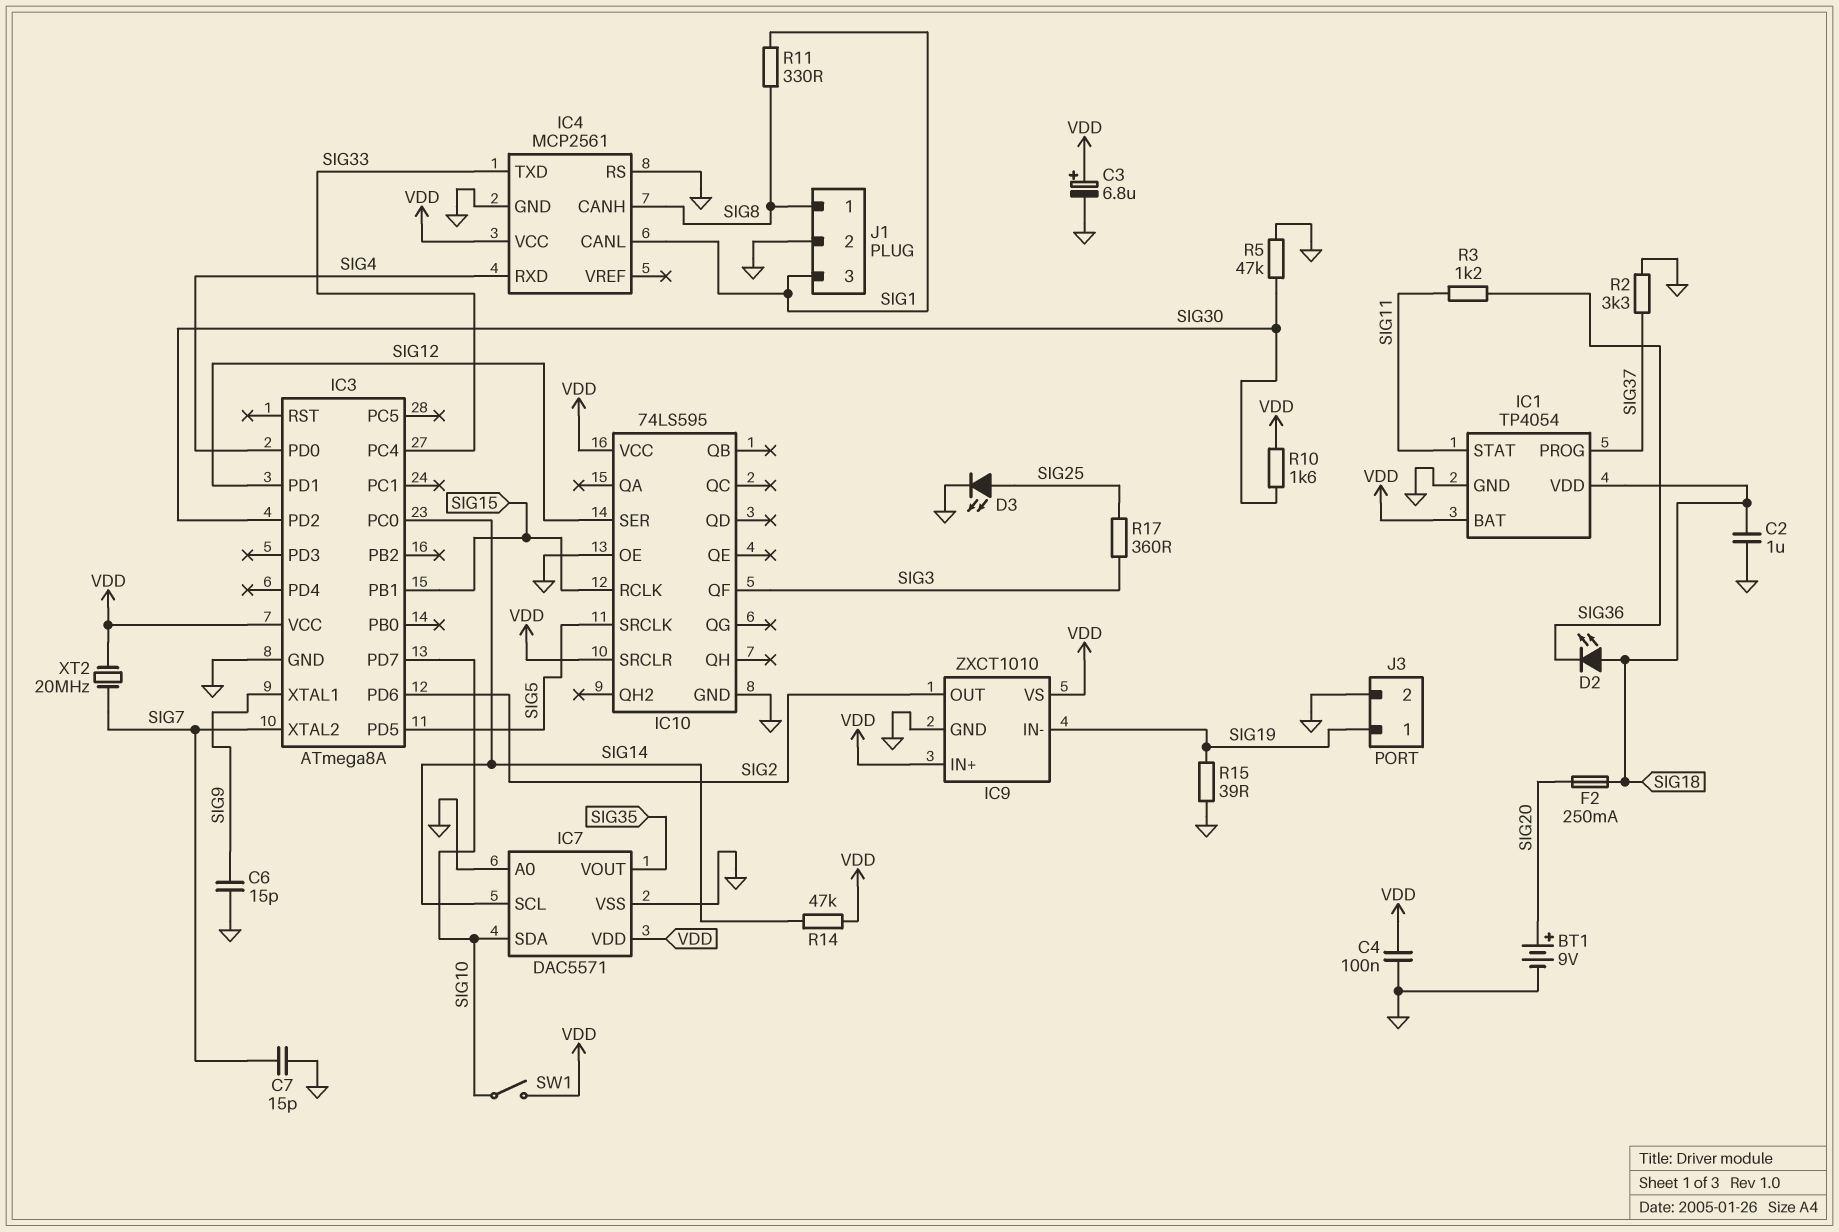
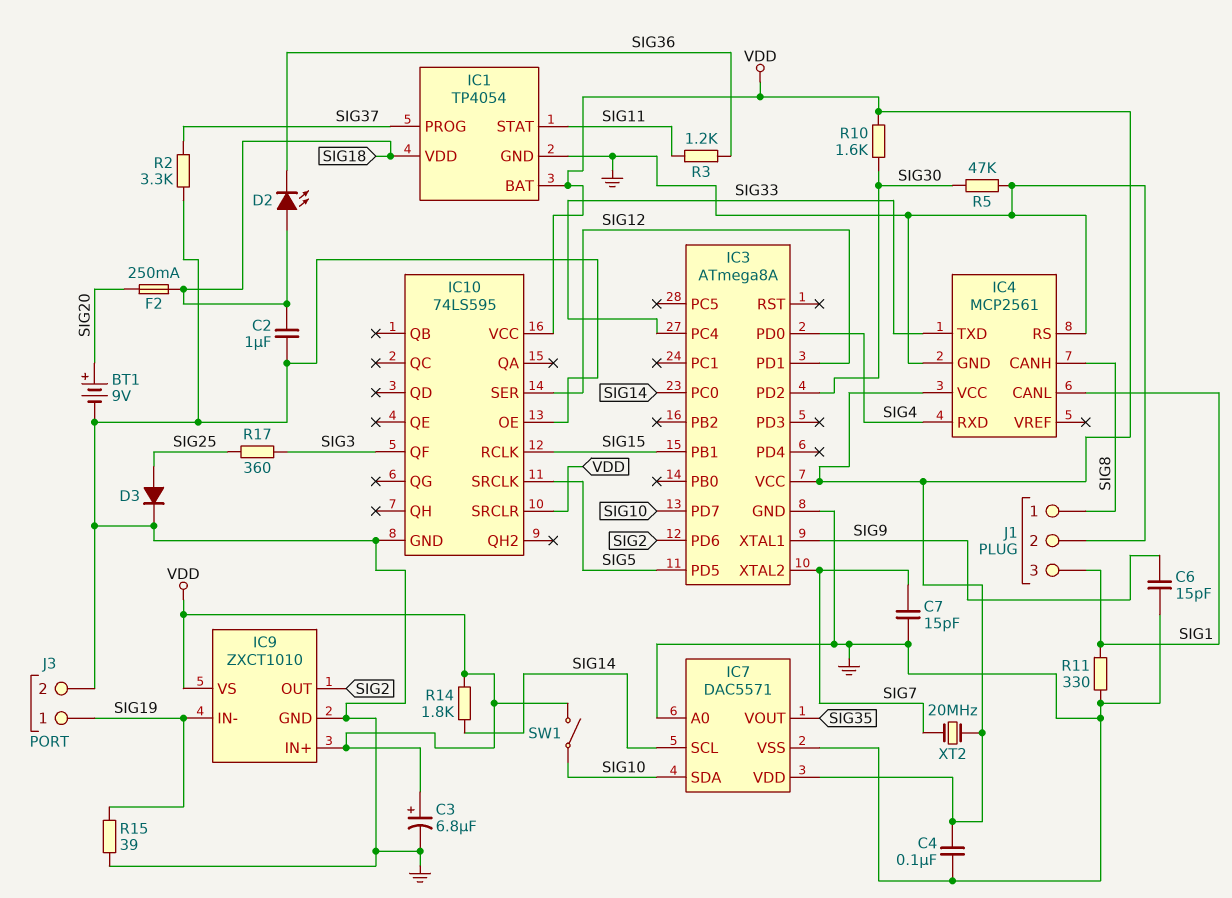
D3: LED (A SIG25, K GND) -> diode (A SIG25, K GND)
R11: 330 (SIG1, SIG8) -> 330 (GND, SIG1)
R14: 47k (SIG14, VDD) -> 1.8k (SIG14, VDD)

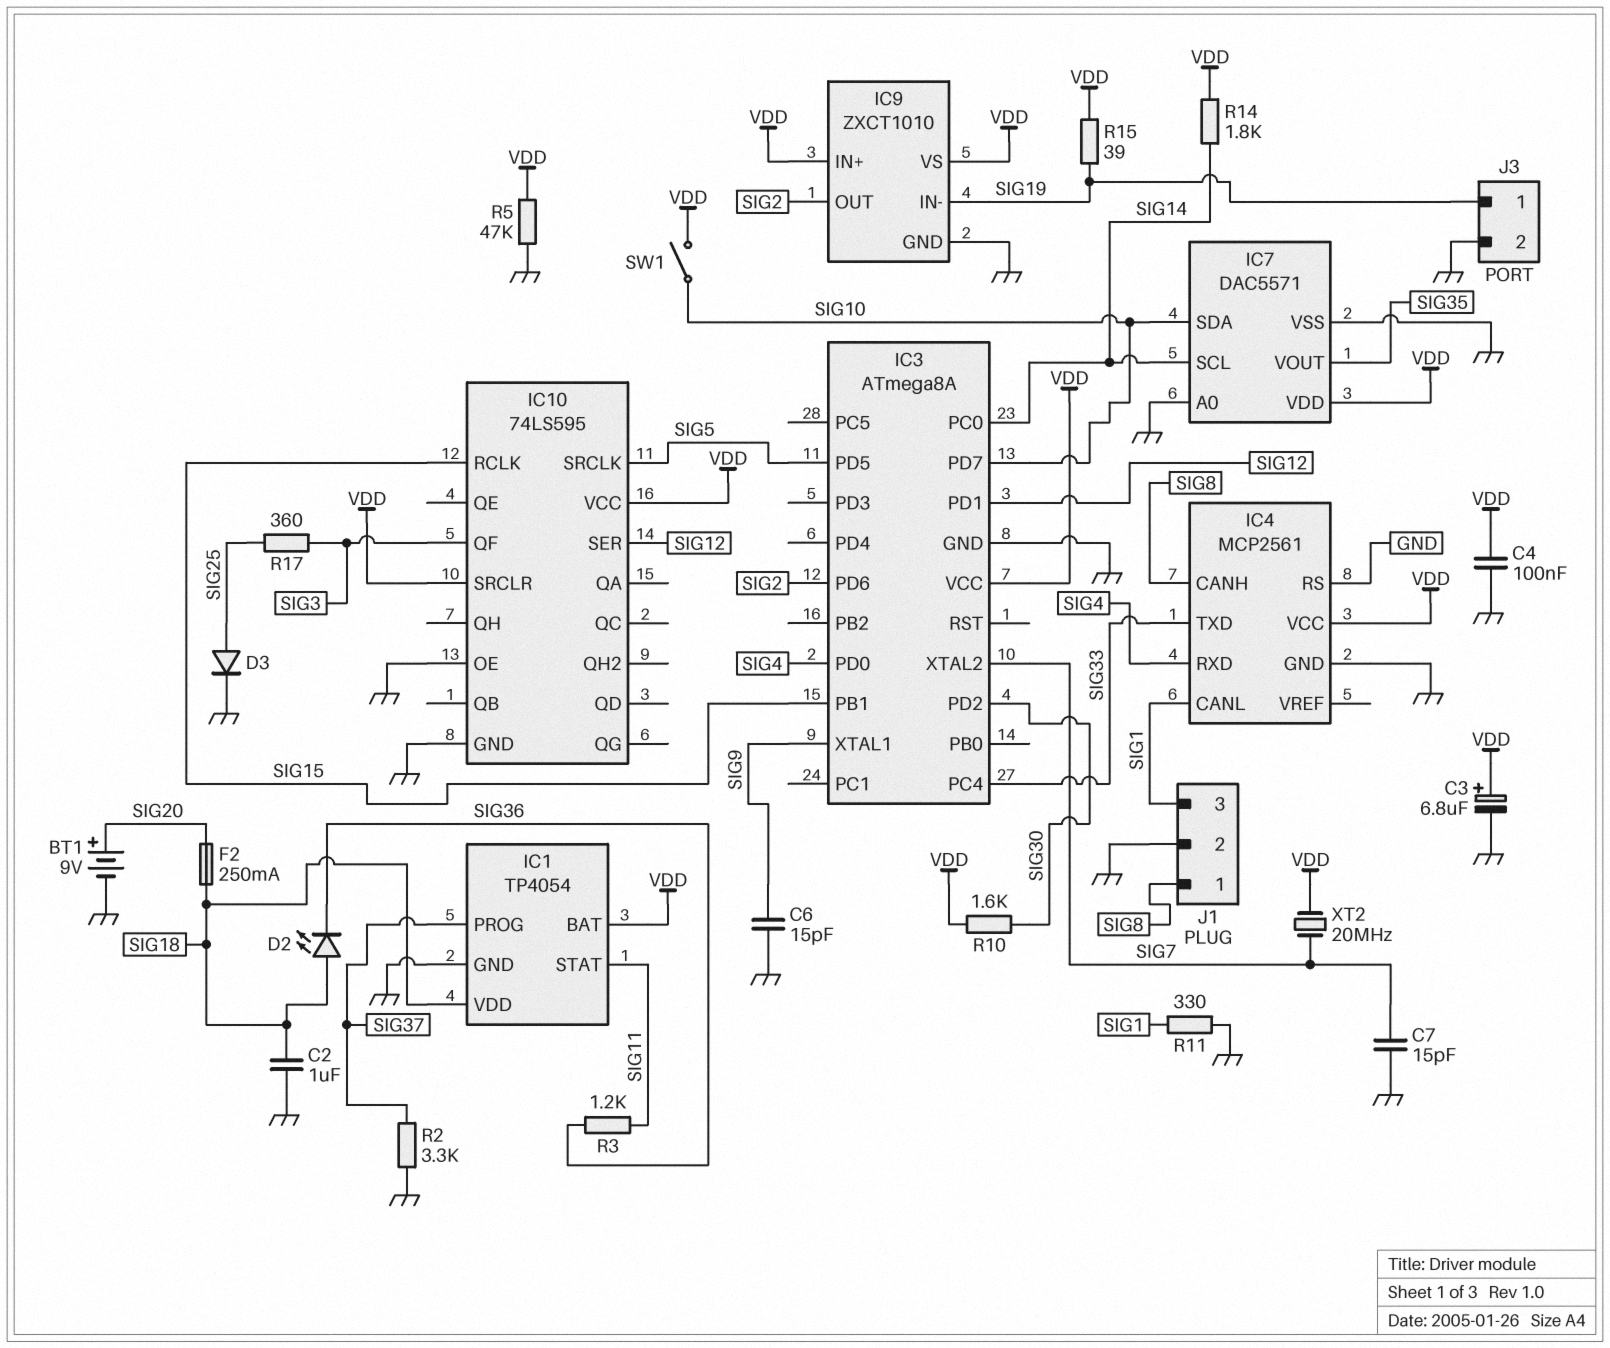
R5: 47k (GND, SIG30) -> 47k (GND, VDD)
R15: 39 (GND, SIG19) -> 39 (SIG19, VDD)

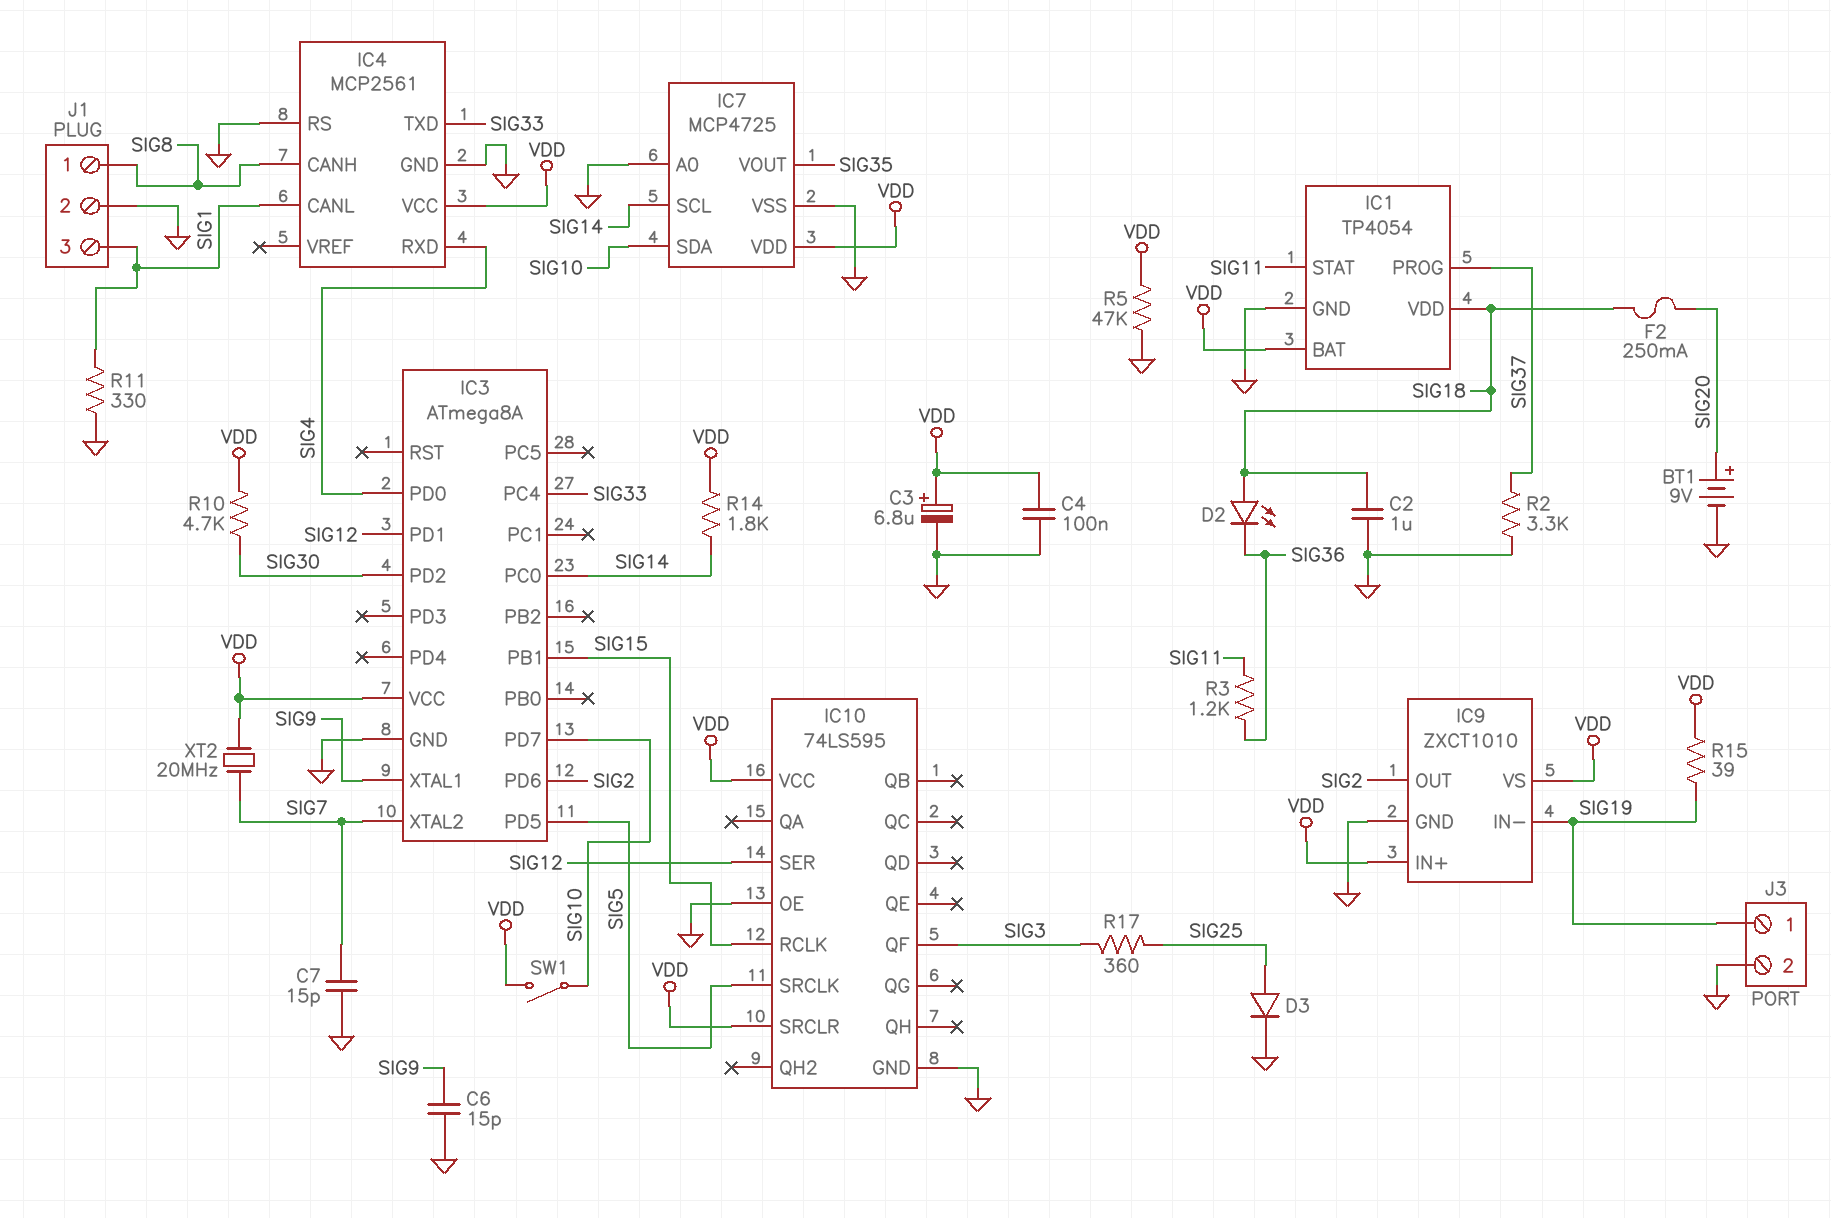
IC7: DAC5571 -> MCP4725
R10: 1.6k (SIG30, VDD) -> 4.7k (SIG30, VDD)

